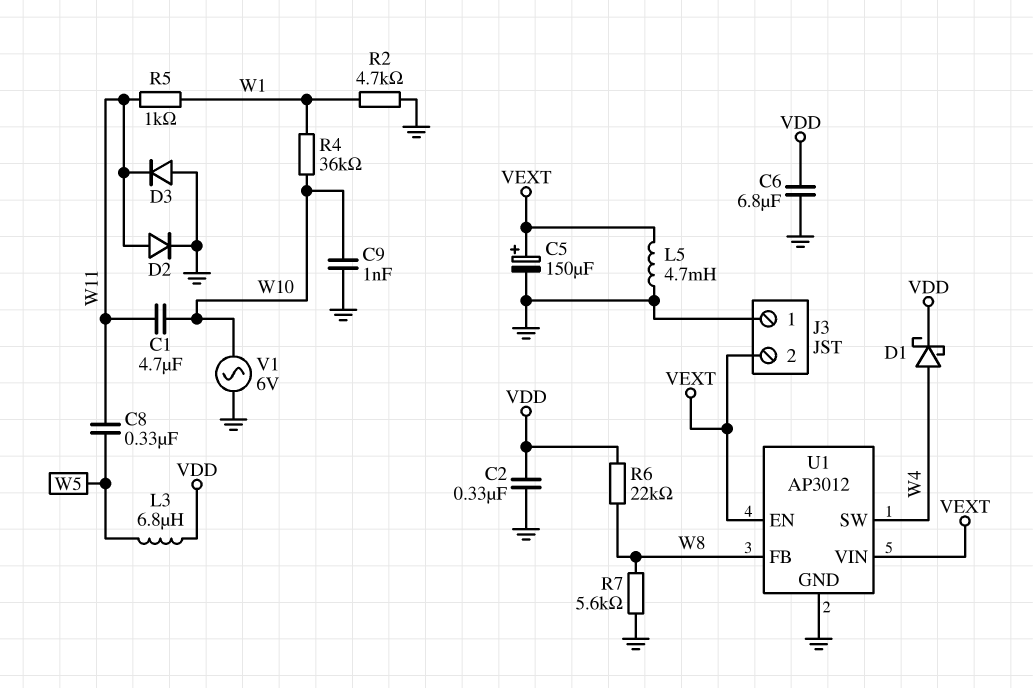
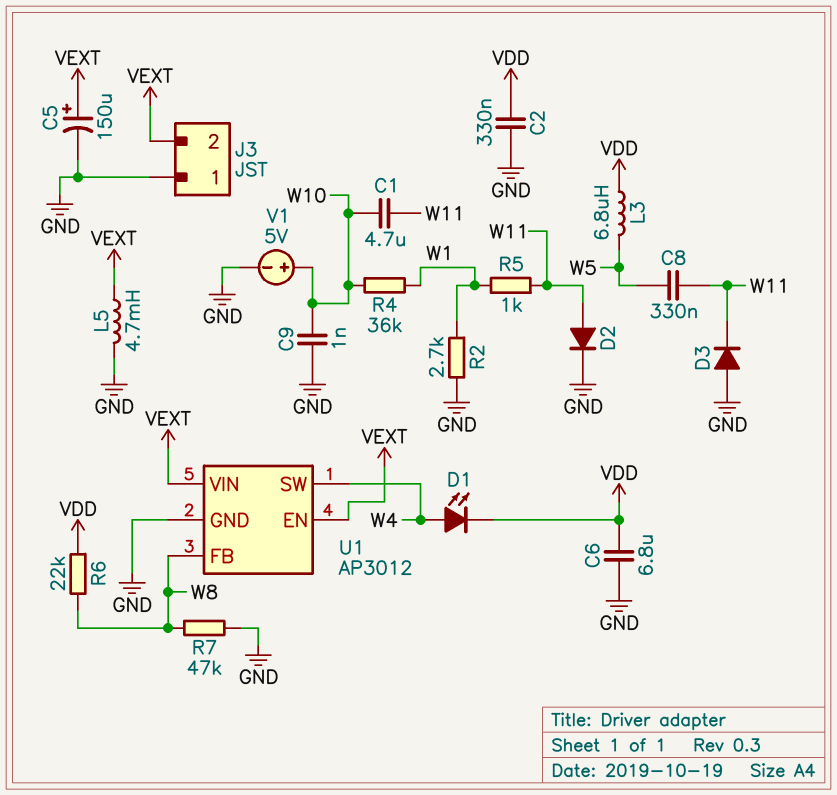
D1: schottky (A W4, K VDD) -> LED (A W4, K VDD)
R2: 4.7k (GND, W1) -> 2.7k (GND, W1)
R7: 5.6k (GND, W8) -> 47k (GND, W8)
V1: AC 6V (GND, W10) -> 5V (plus W10, minus GND)

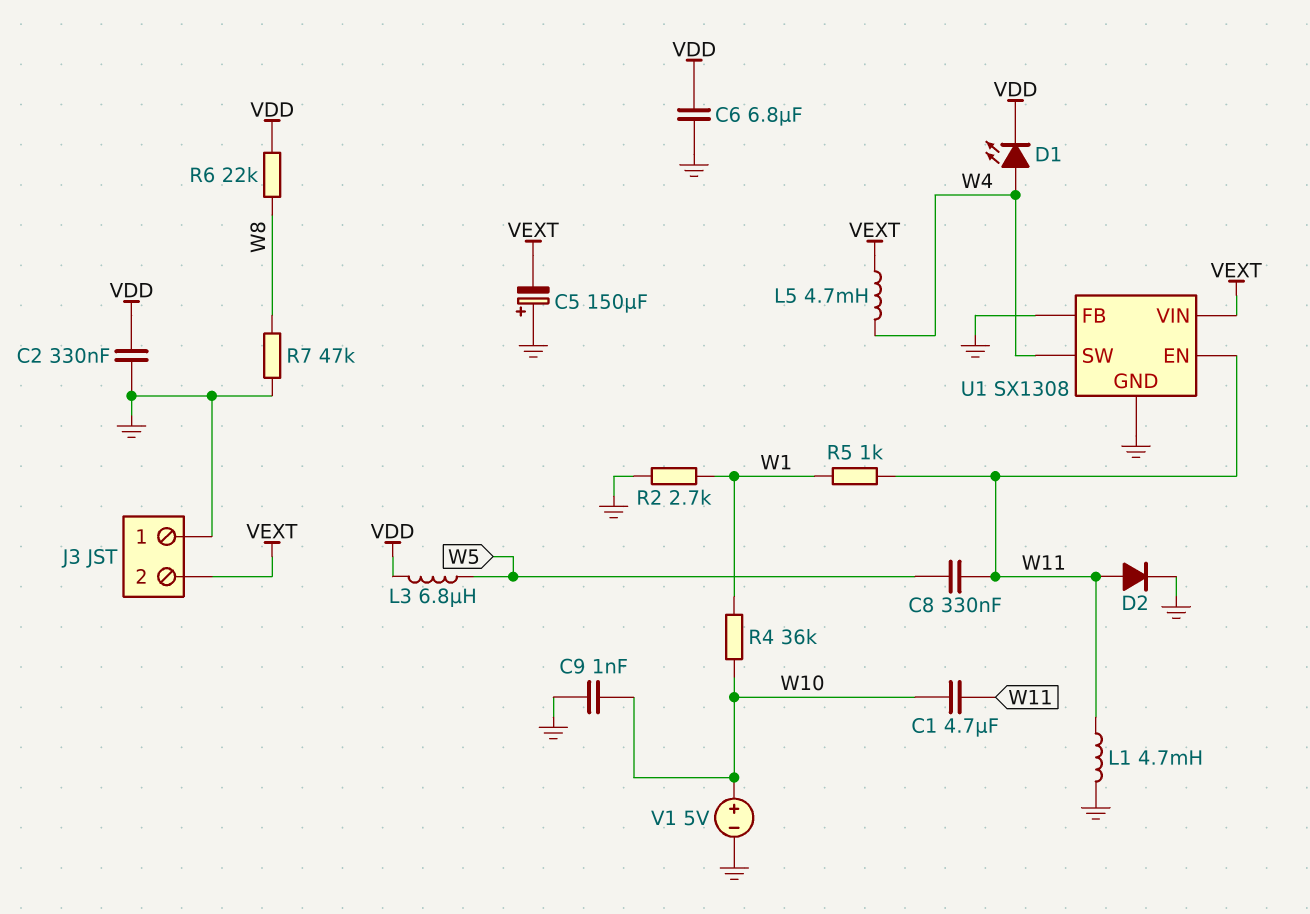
C5: 150uF (plus VEXT, minus GND) -> 150uF (plus GND, minus VEXT)
D3: diode (A GND, K W11) -> none
L1: none -> 4.7mH (GND, W11)
L5: 4.7mH (GND, VEXT) -> 4.7mH (VEXT, W4)
U1: AP3012 -> SX1308
U1 pin EN: VEXT -> W11
U1 pin FB: W8 -> GND

